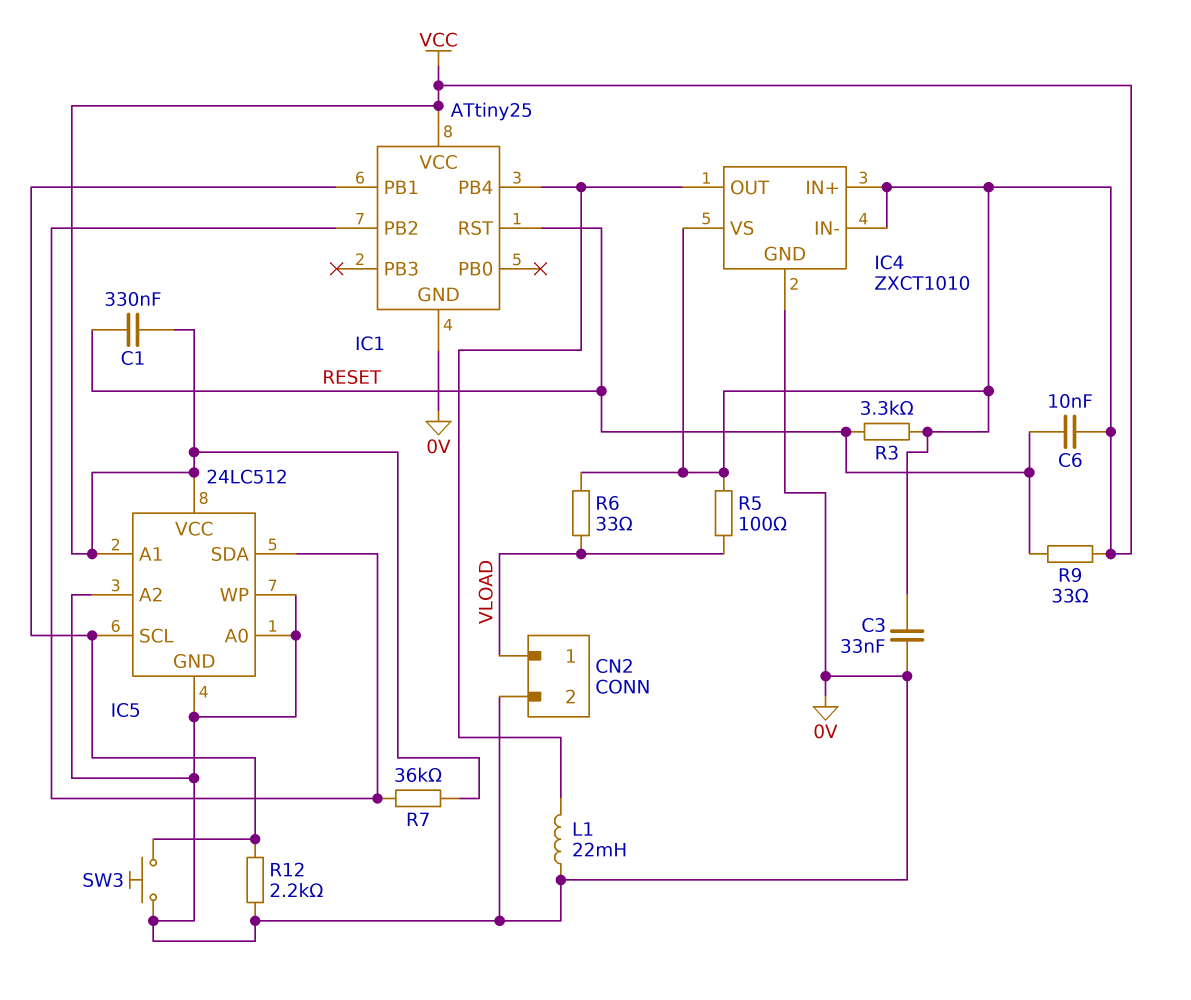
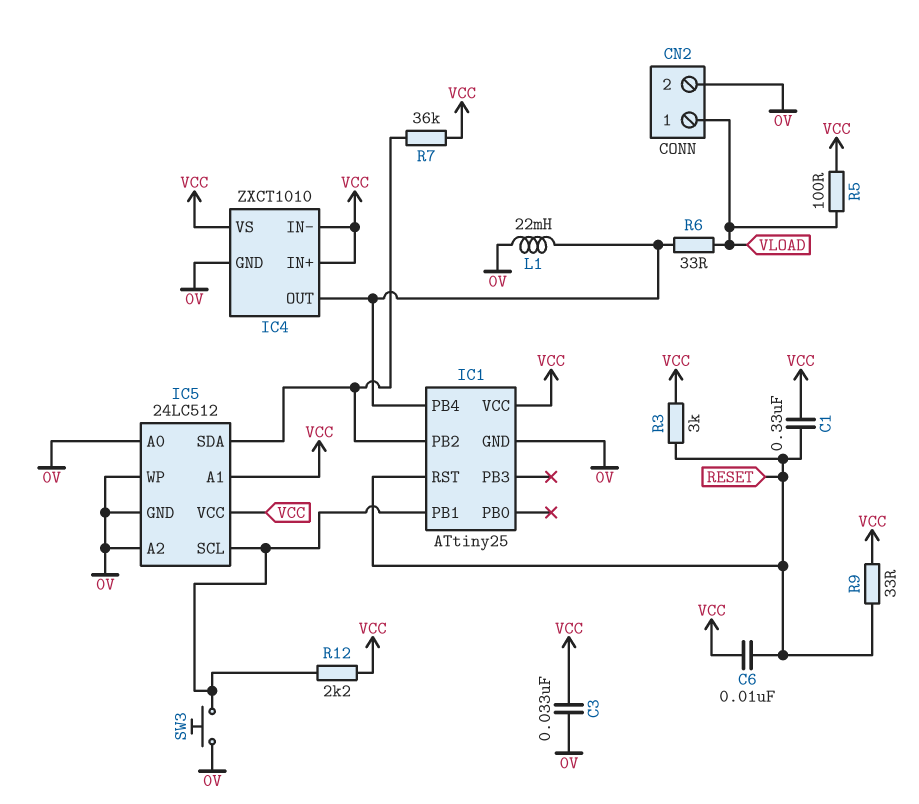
R3: 3.3k (RESET, VCC) -> 3k (RESET, VCC)
R6: 33 (VCC, VLOAD) -> 33 (IC1/PB4, VLOAD)
R12: 2.2k (0V, IC1/PB1) -> 2.2k (IC1/PB1, VCC)

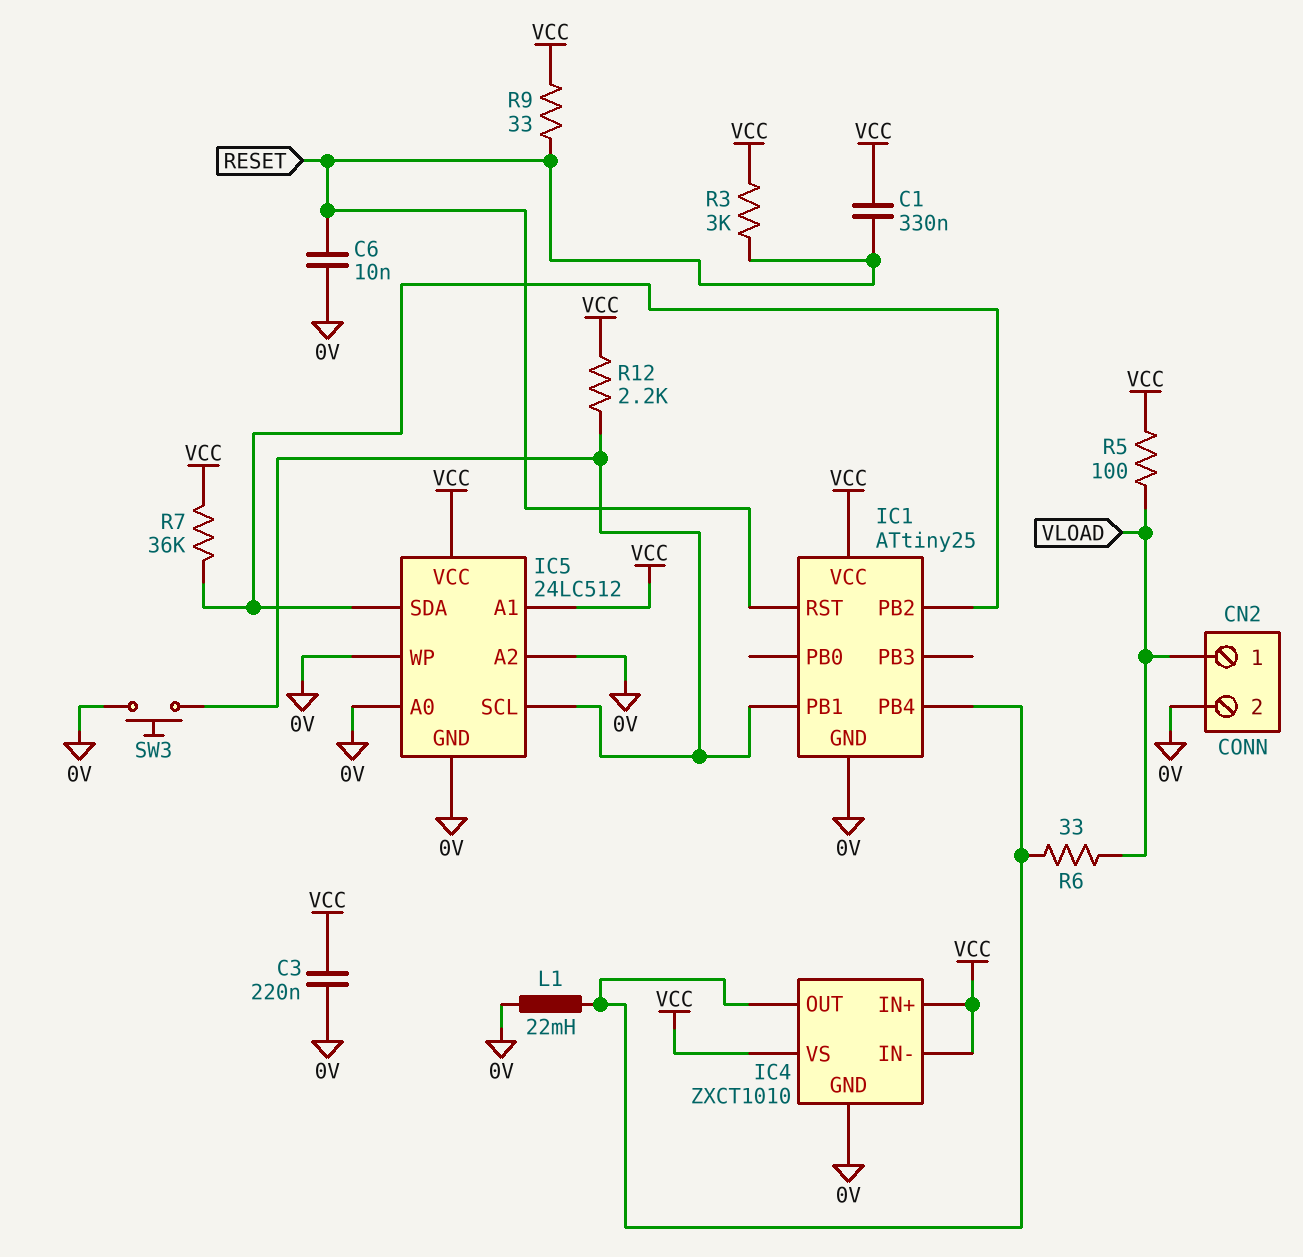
C3: 33nF (0V, VCC) -> 220nF (0V, VCC)
C6: 10nF (RESET, VCC) -> 10nF (0V, RESET)

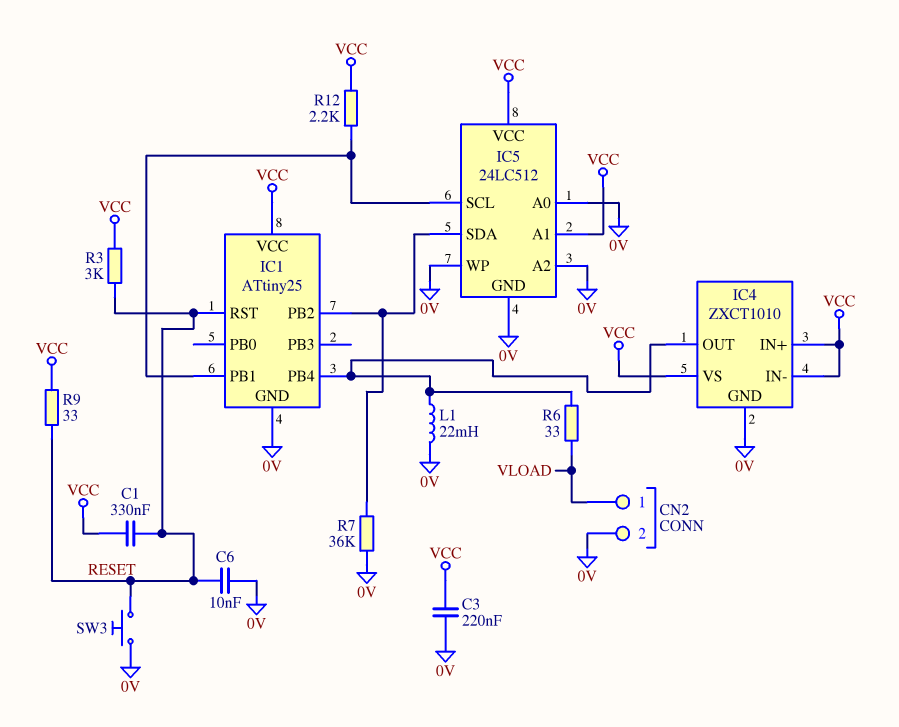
R5: 100 (VCC, VLOAD) -> none
R7: 36k (IC1/PB2, VCC) -> 36k (0V, IC1/PB2)
SW3: button (0V, IC1/PB1) -> button (0V, RESET)

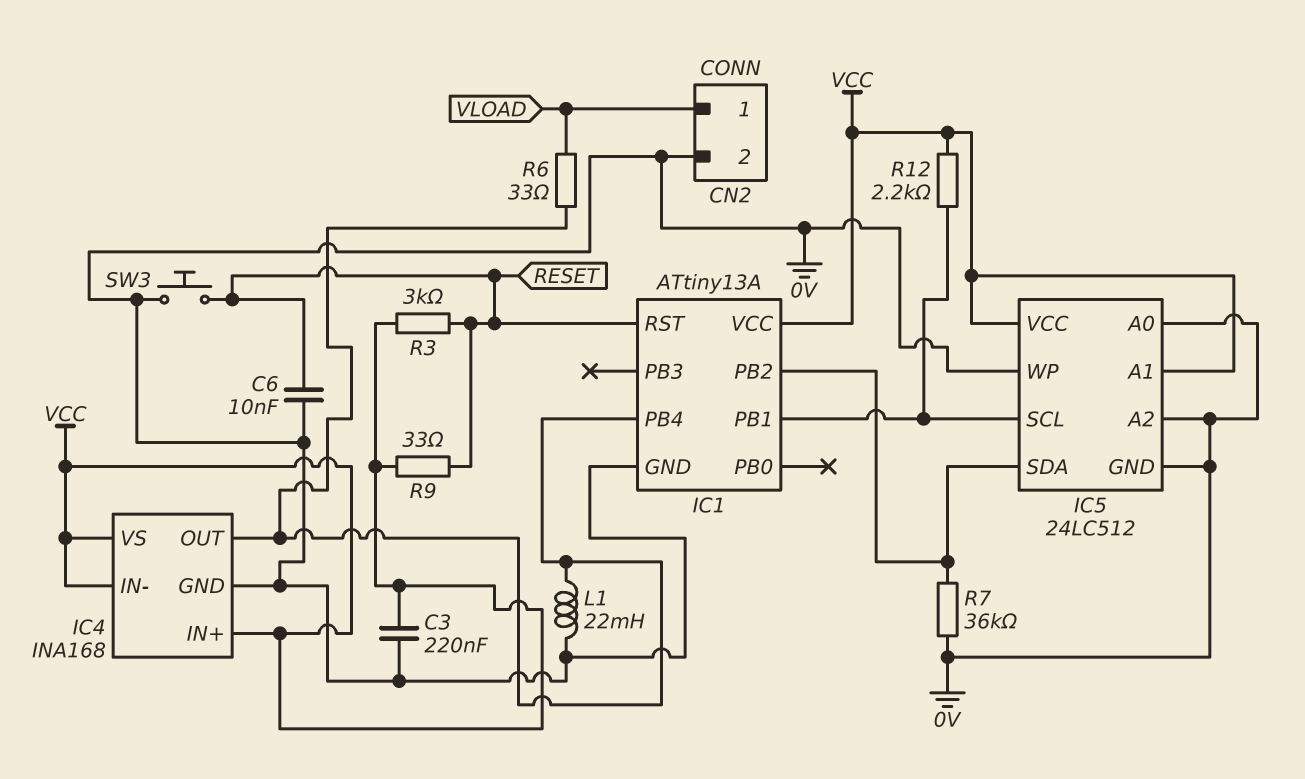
C1: 330nF (RESET, VCC) -> none
IC1: ATtiny25 -> ATtiny13A
IC4: ZXCT1010 -> INA168

